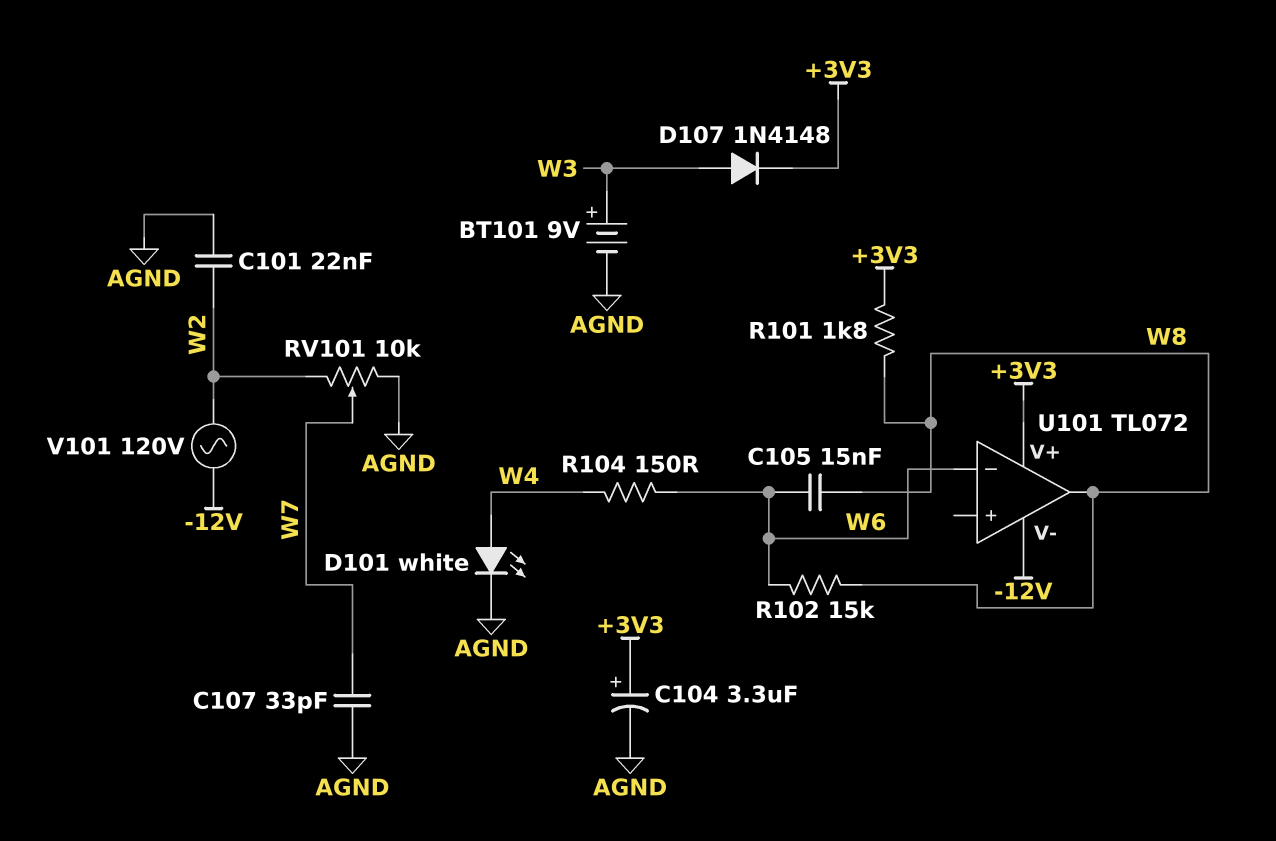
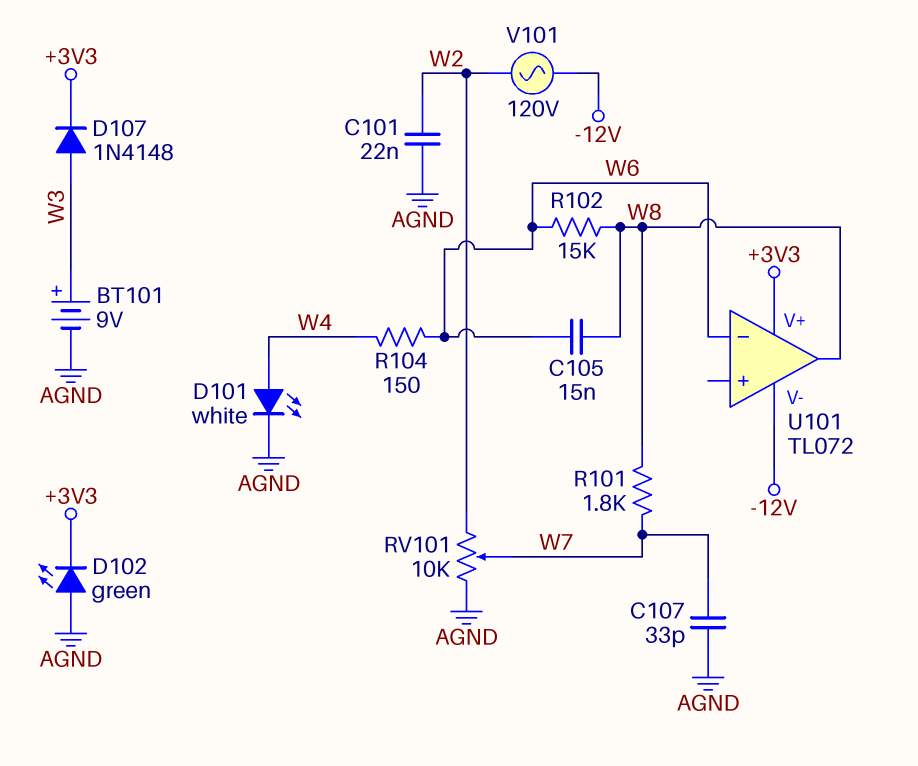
C104: 3.3uF (plus +3V3, minus AGND) -> none
D102: none -> LED green (A AGND, K +3V3)
R101: 1.8k (+3V3, W8) -> 1.8k (W7, W8)

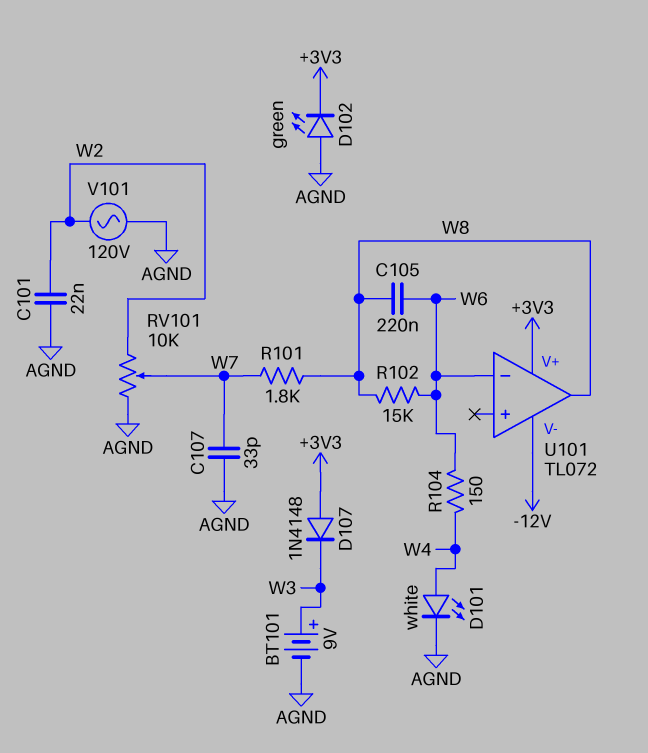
C105: 15nF (W6, W8) -> 220nF (W6, W8)
D107: diode 1N4148 (A W3, K +3V3) -> diode 1N4148 (A +3V3, K W3)
V101: AC 120V (-12V, W2) -> AC 120V (AGND, W2)

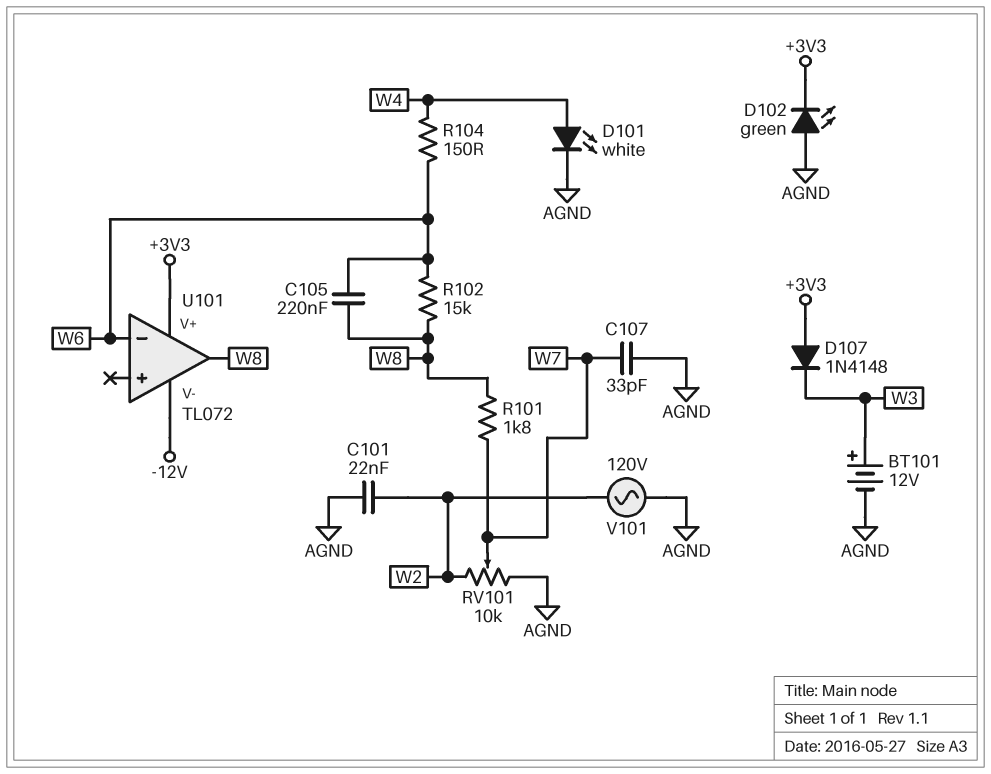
BT101: 9V (plus W3, minus AGND) -> 12V (plus W3, minus AGND)

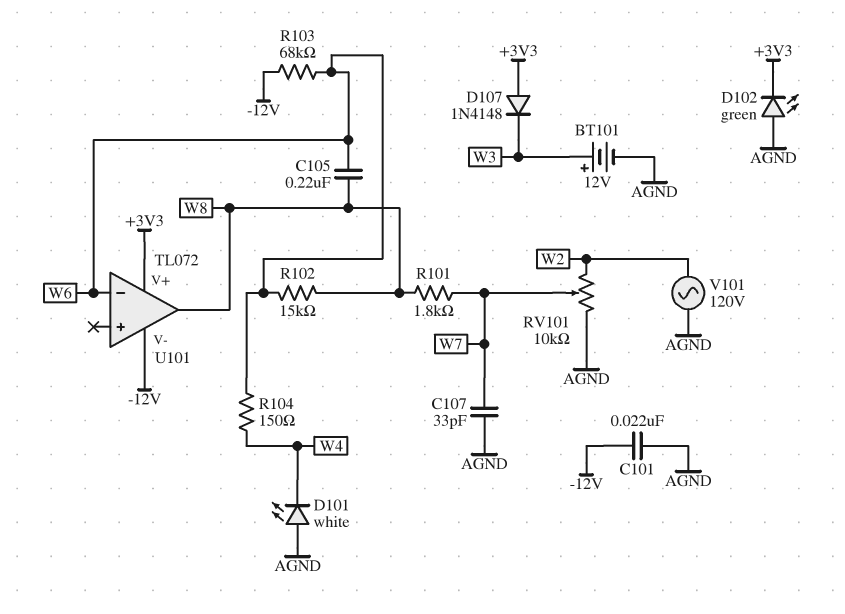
C101: 22nF (AGND, W2) -> 22nF (-12V, AGND)
D101: LED white (A W4, K AGND) -> LED white (A AGND, K W4)
R103: none -> 68k (-12V, W6)

